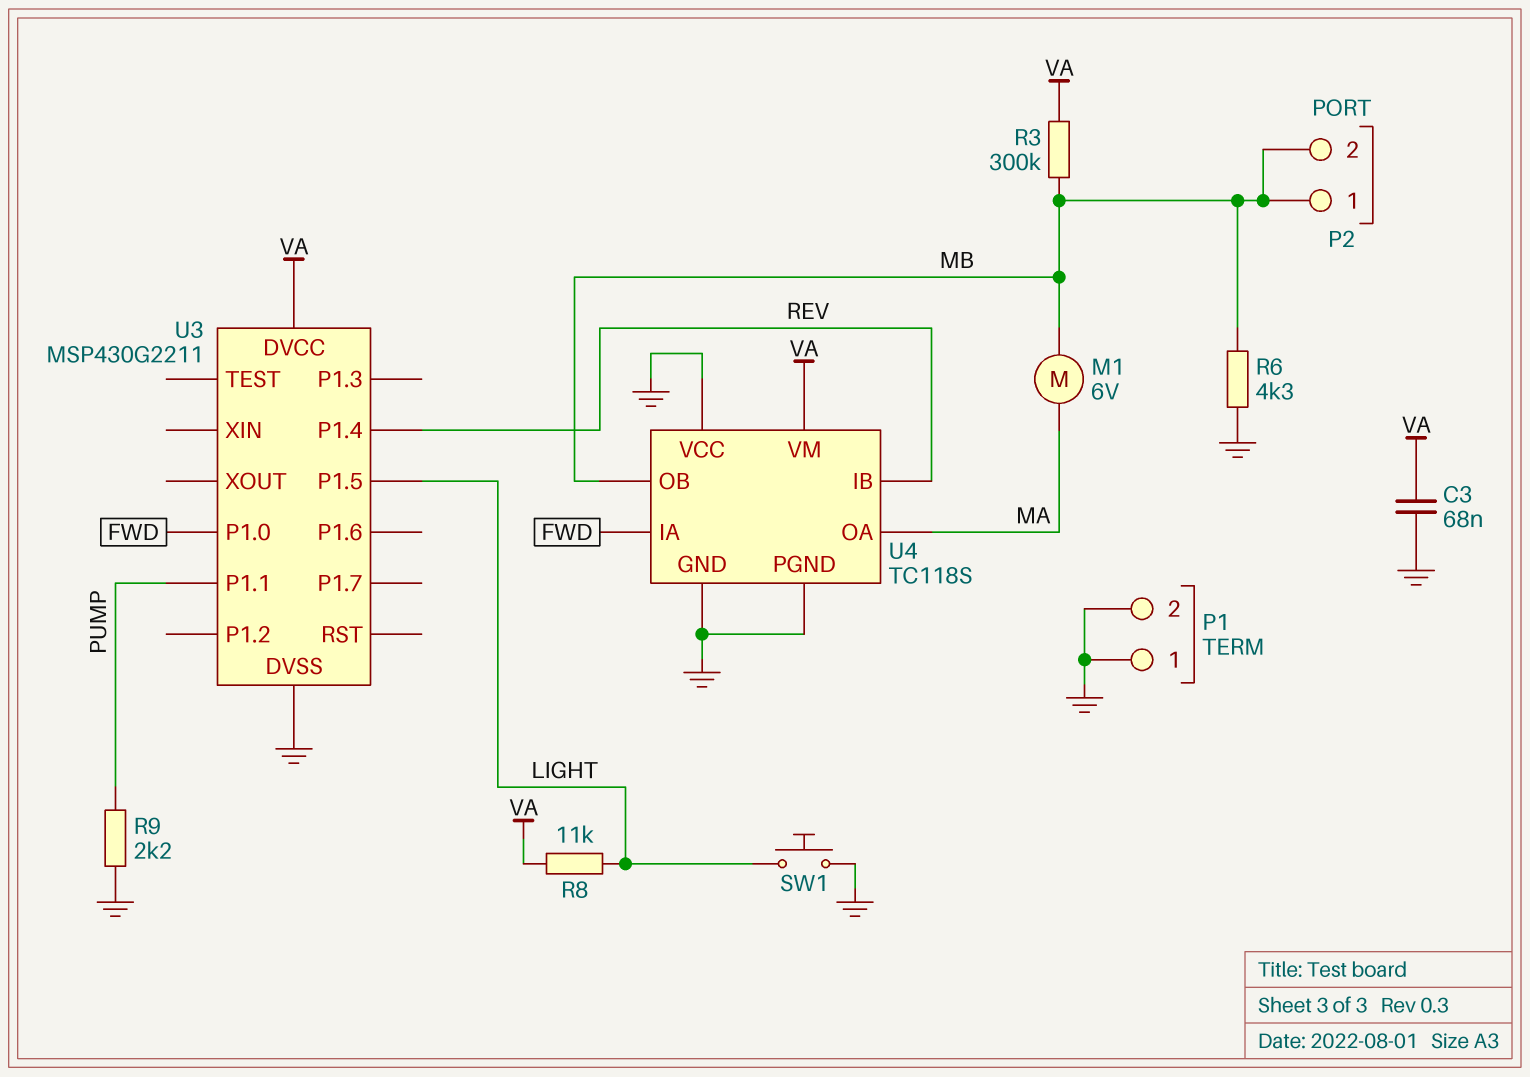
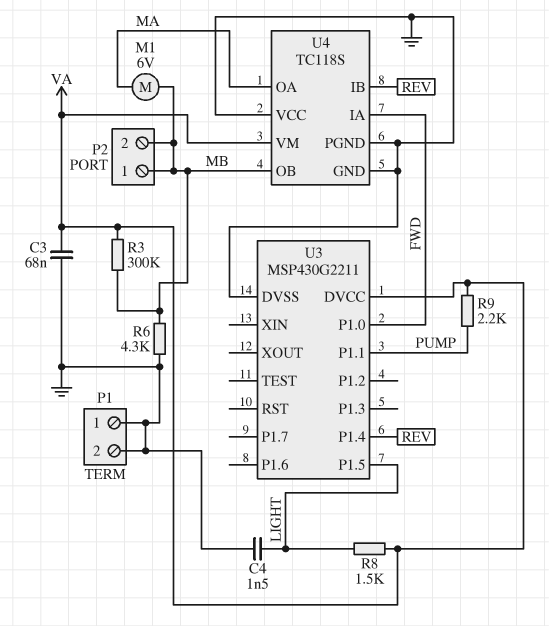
C4: none -> 1.5nF (GND, LIGHT)
R8: 11k (LIGHT, VA) -> 1.5k (LIGHT, VA)
R9: 2.2k (GND, PUMP) -> 2.2k (PUMP, VA)
SW1: button (GND, LIGHT) -> none

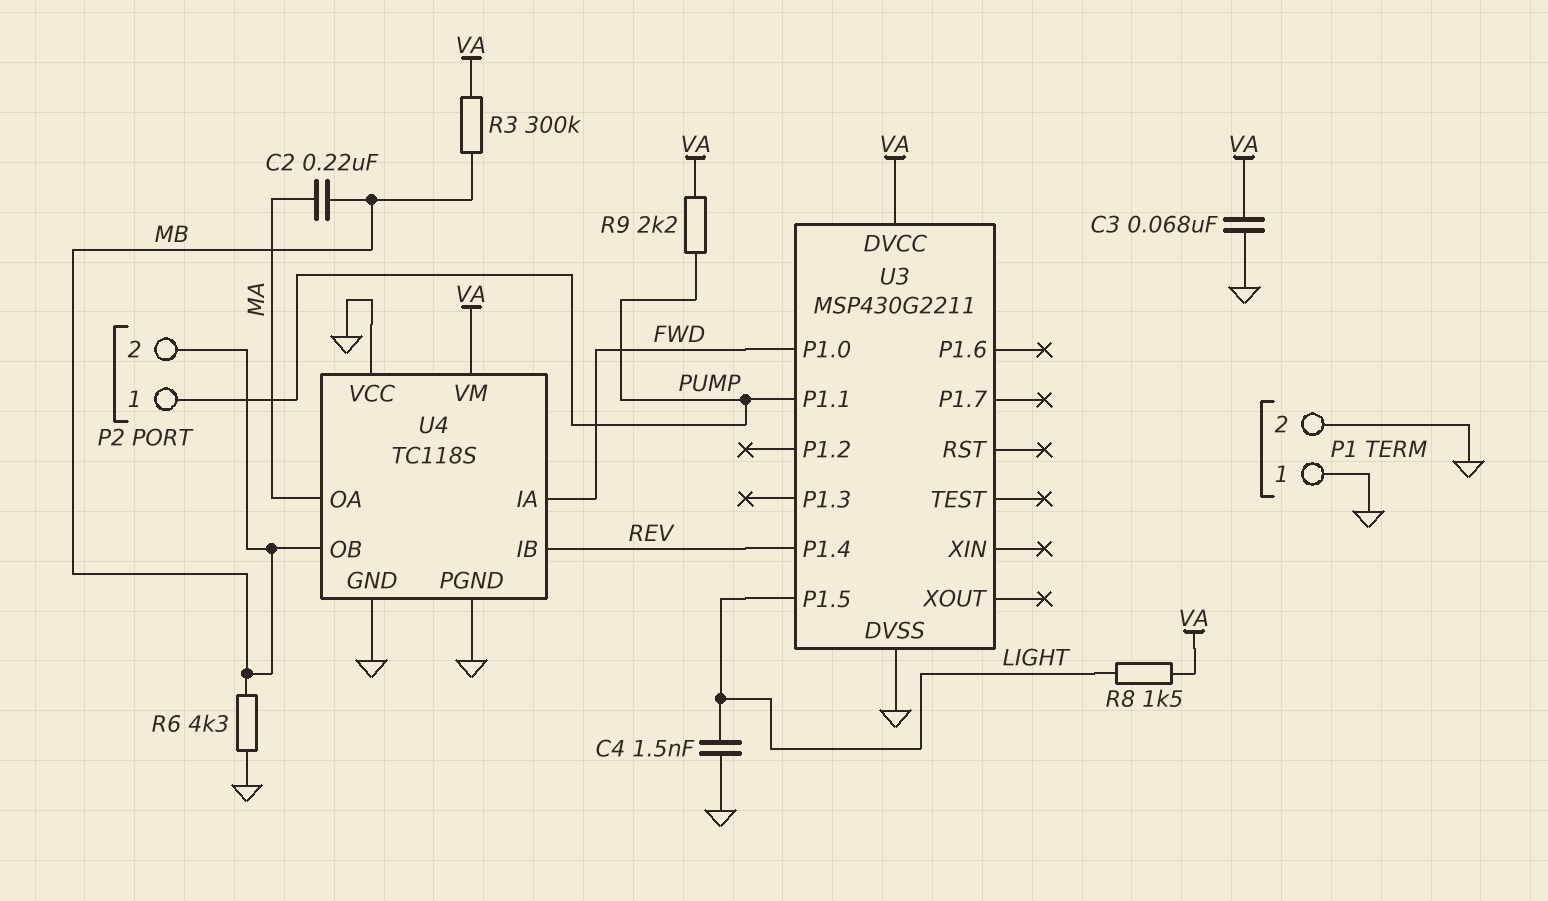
C2: none -> 220nF (MA, MB)
M1: motor 6V (MA, MB) -> none
P2 pin 1: MB -> PUMP

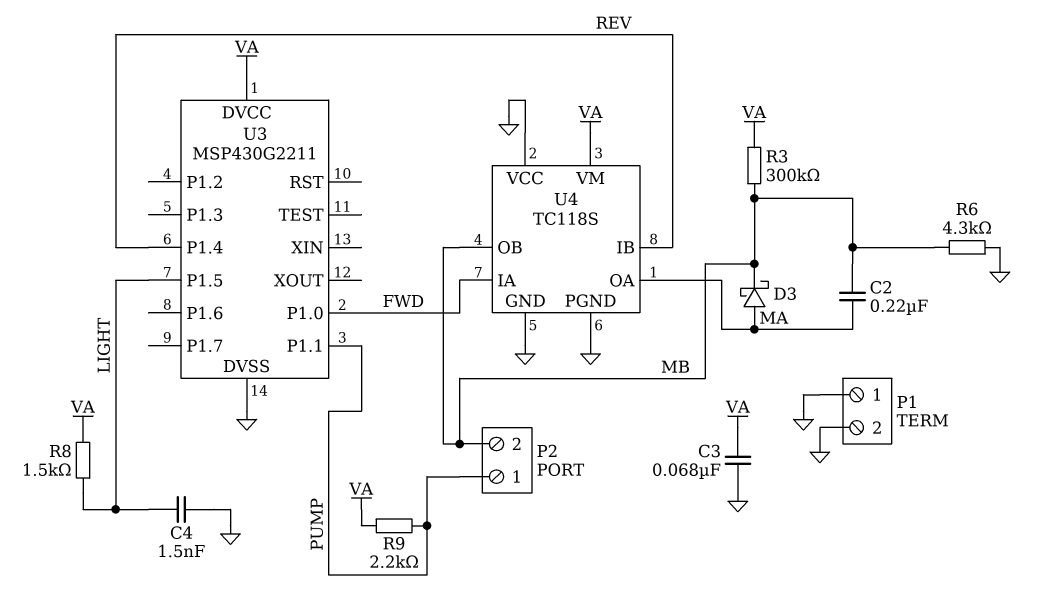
D3: none -> schottky (A MA, K MB)

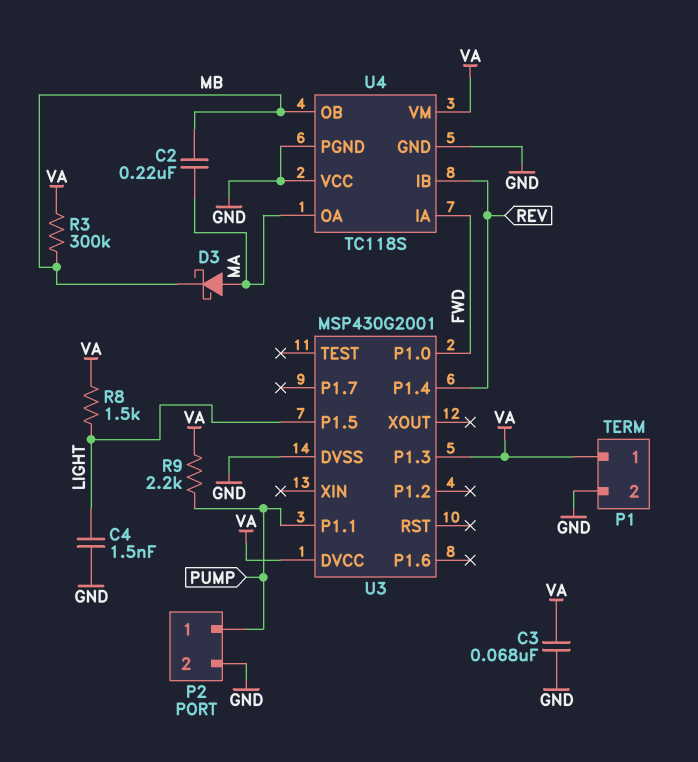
P1 pin 1: GND -> VA
P2 pin 2: MB -> GND
R6: 4.3k (GND, MB) -> none
U3: MSP430G2211 -> MSP430G2001
U3 pin P1.3: none -> VA

